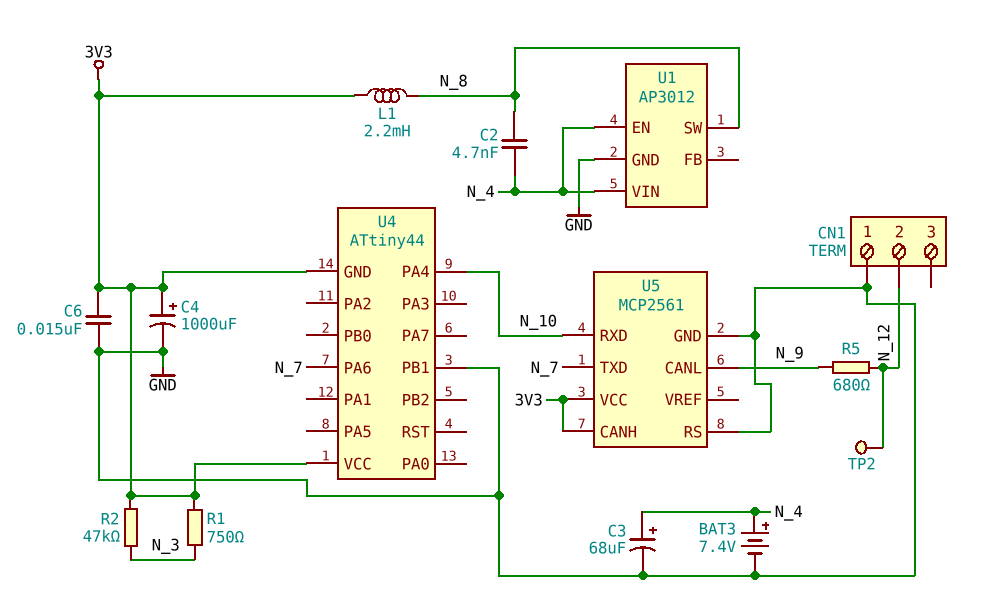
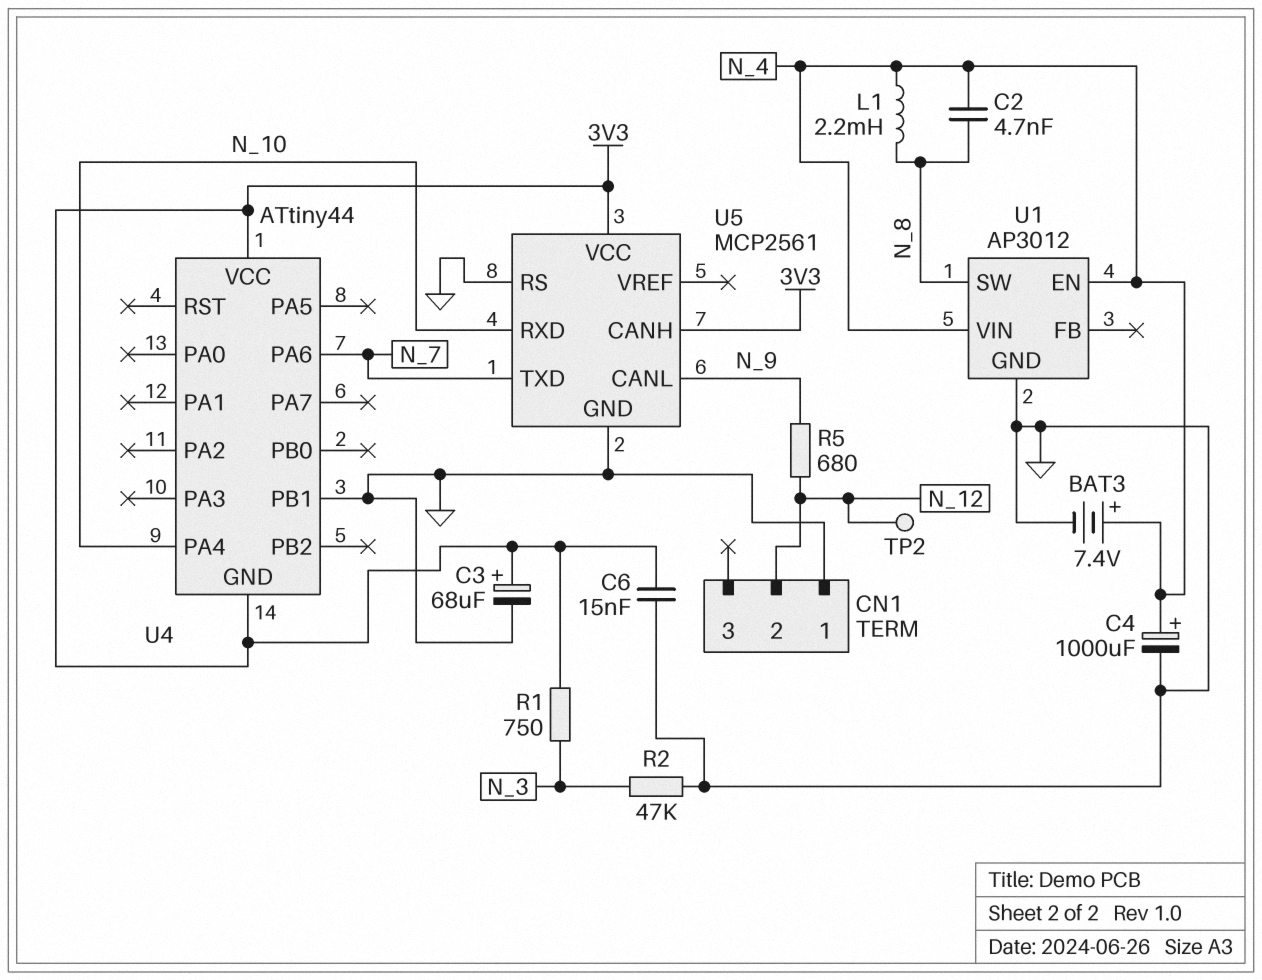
C3: 68uF (plus N_4, minus GND) -> 68uF (plus 3V3, minus GND)
C4: 1000uF (plus 3V3, minus GND) -> 1000uF (plus N_4, minus GND)
L1: 2.2mH (3V3, N_8) -> 2.2mH (N_4, N_8)
R2: 47k (3V3, N_3) -> 47k (GND, N_3)

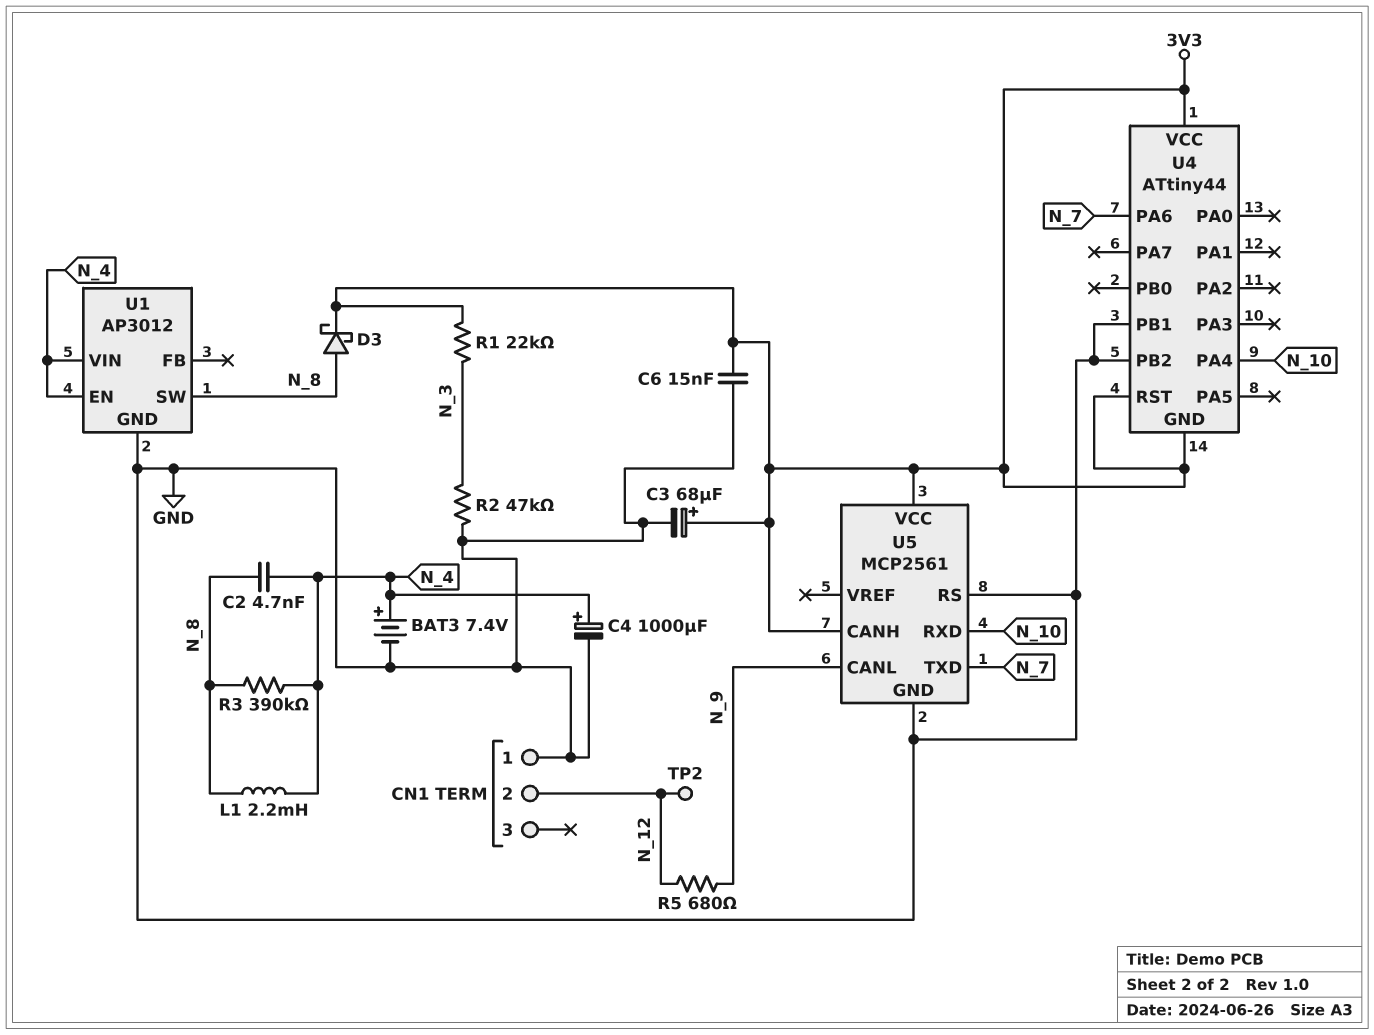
D3: none -> schottky (A N_8, K 3V3)
R1: 750 (3V3, N_3) -> 22k (3V3, N_3)
R3: none -> 390k (N_4, N_8)
U4 pin PB2: none -> GND
U4 pin RST: none -> 3V3

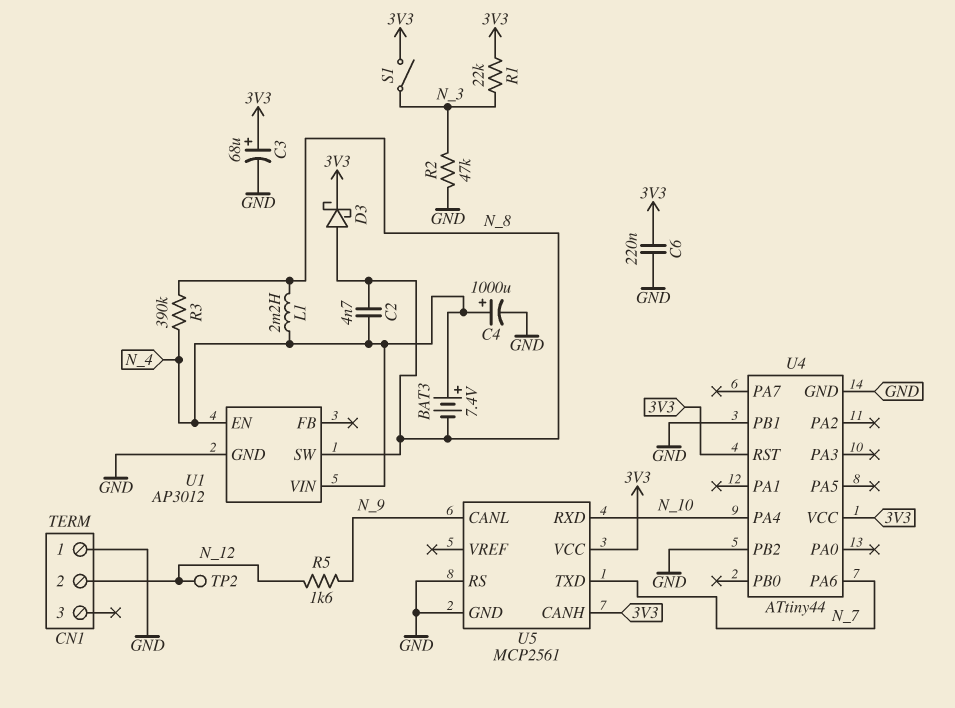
BAT3: 7.4V (plus N_4, minus GND) -> 7.4V (plus N_4, minus N_8)
C6: 15nF (3V3, GND) -> 220nF (3V3, GND)
R5: 680 (N_9, N_12) -> 1.6k (N_9, N_12)
S1: none -> switch (3V3, N_3)
U4 pin GND: 3V3 -> GND

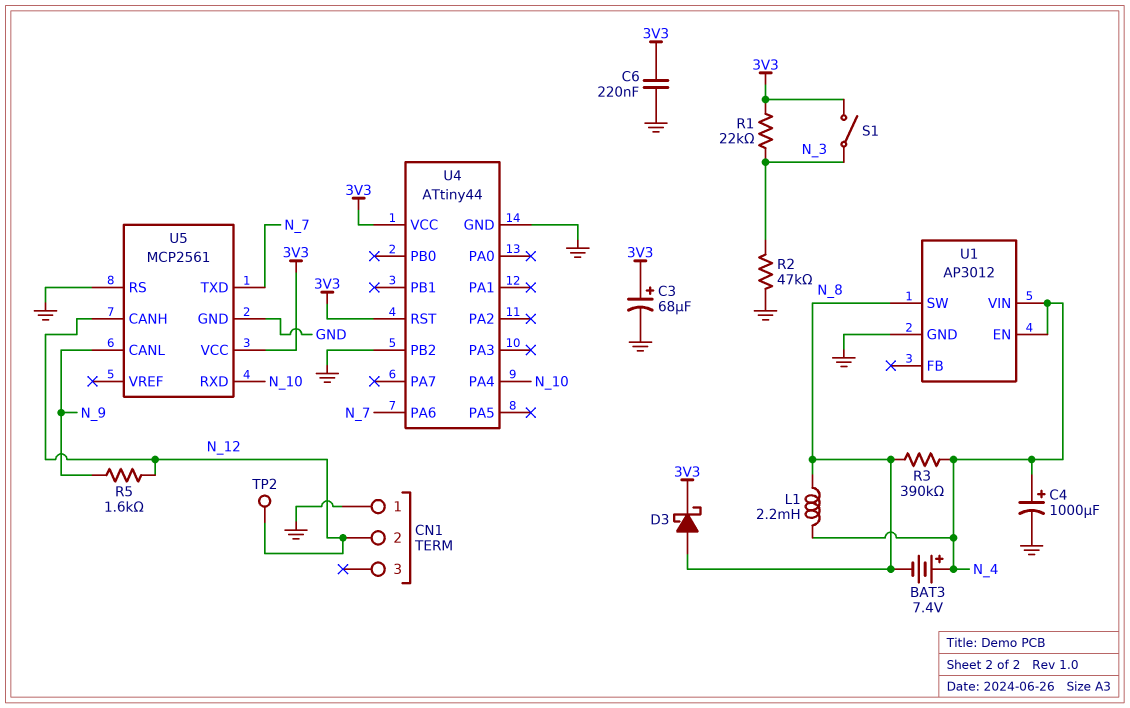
C2: 4.7nF (N_4, N_8) -> none
U4 pin PB1: GND -> none
U5 pin CANH: 3V3 -> N_12

